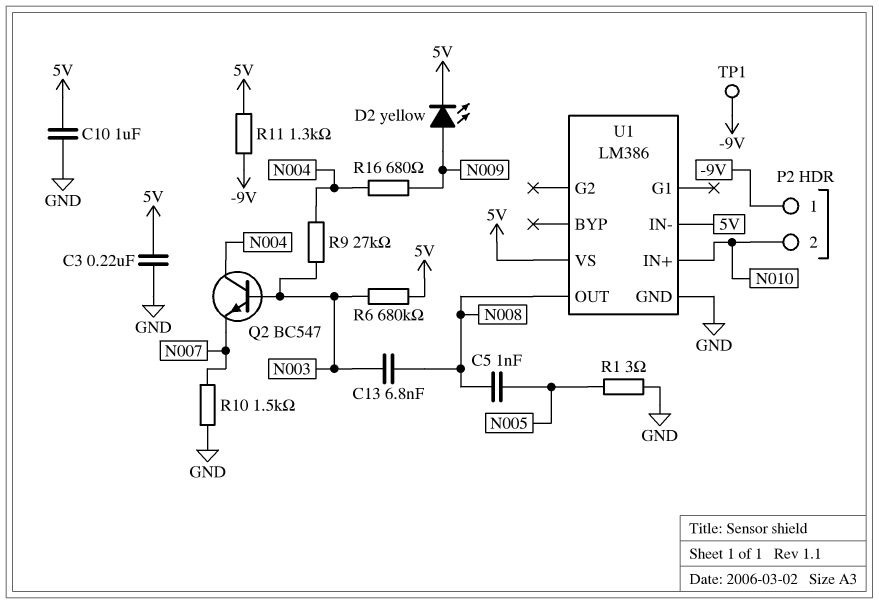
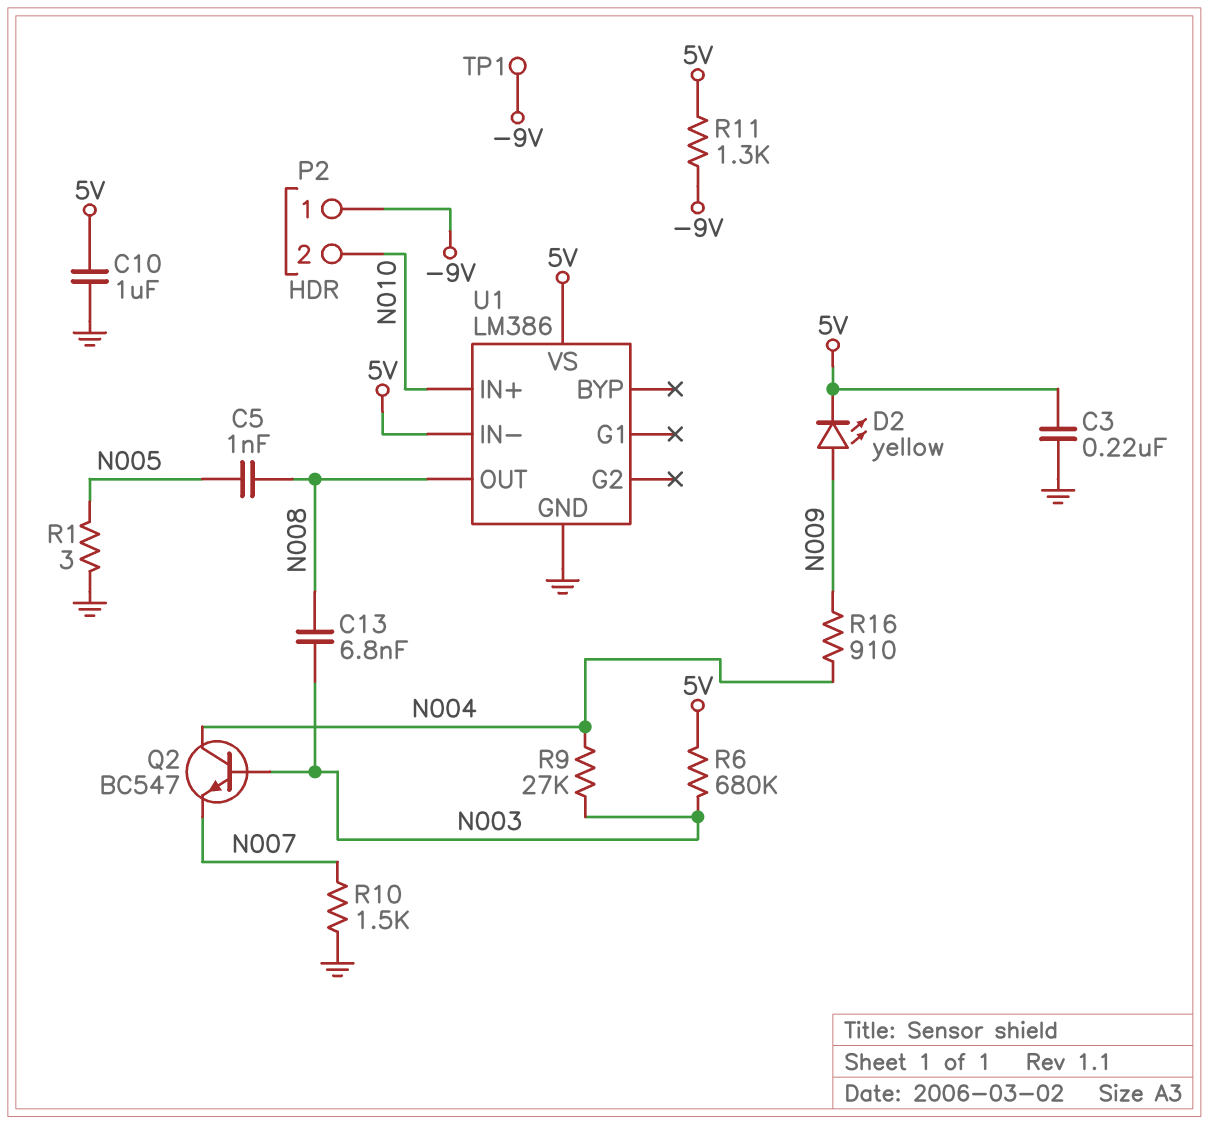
R16: 680 (N004, N009) -> 910 (N004, N009)

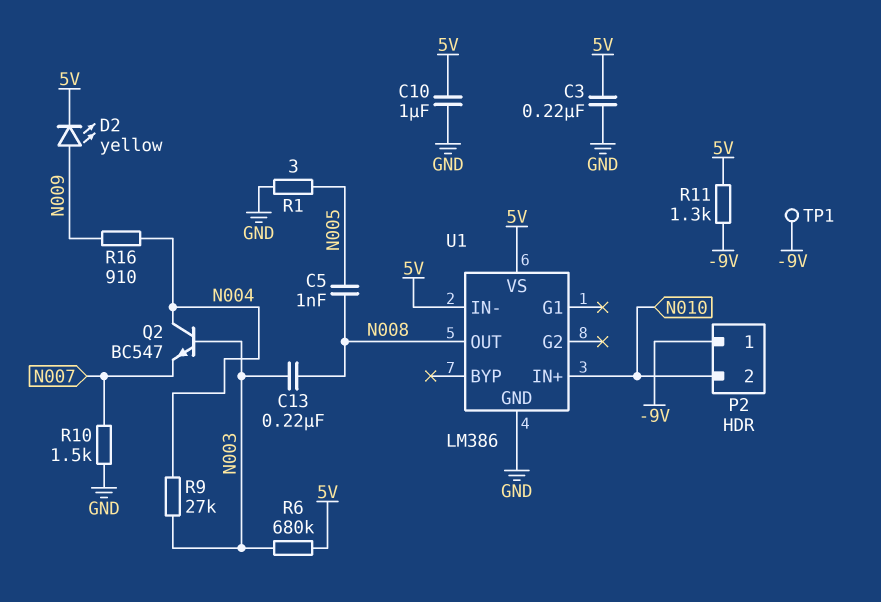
C13: 6.8nF (N003, N008) -> 220nF (N003, N008)

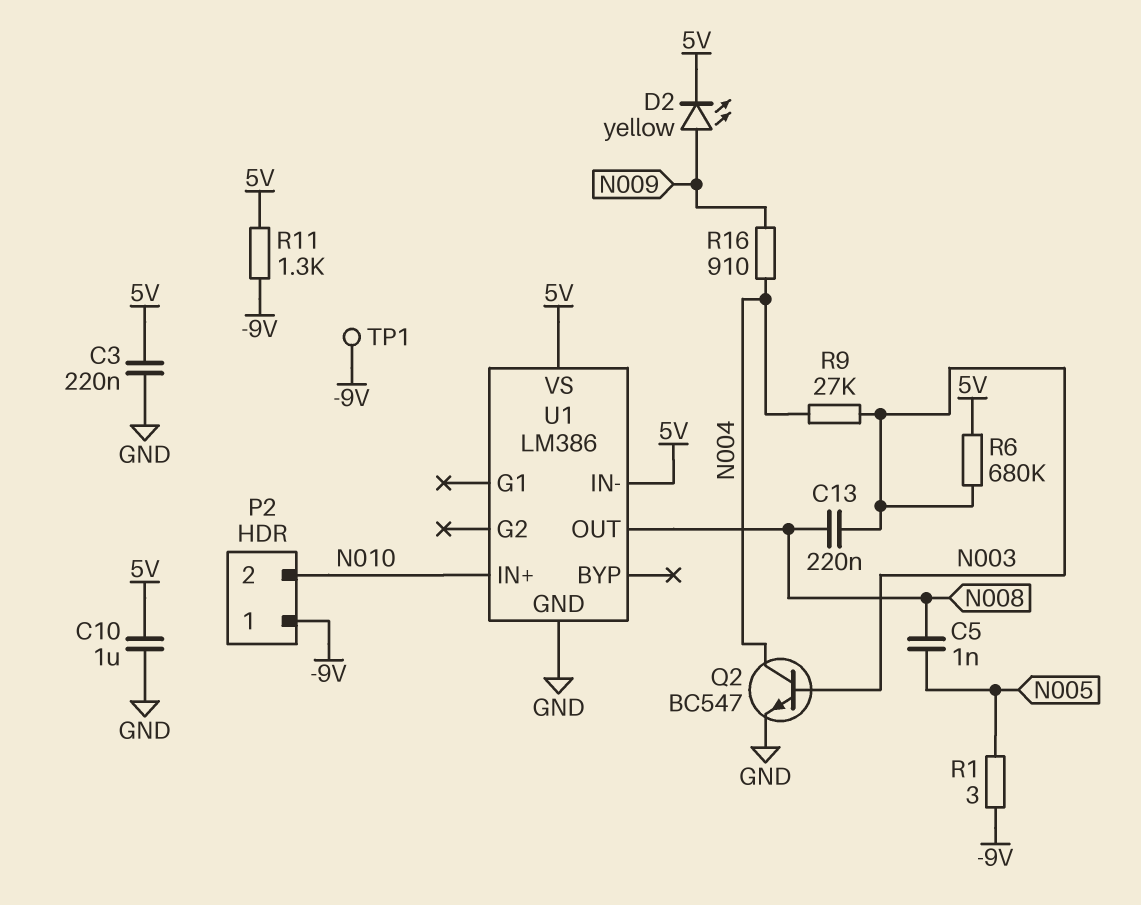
Q2: NPN BC547 (B N003, C N004, E N007) -> NPN BC547 (B N003, C N004, E GND)
R1: 3 (GND, N005) -> 3 (-9V, N005)
R10: 1.5k (GND, N007) -> none

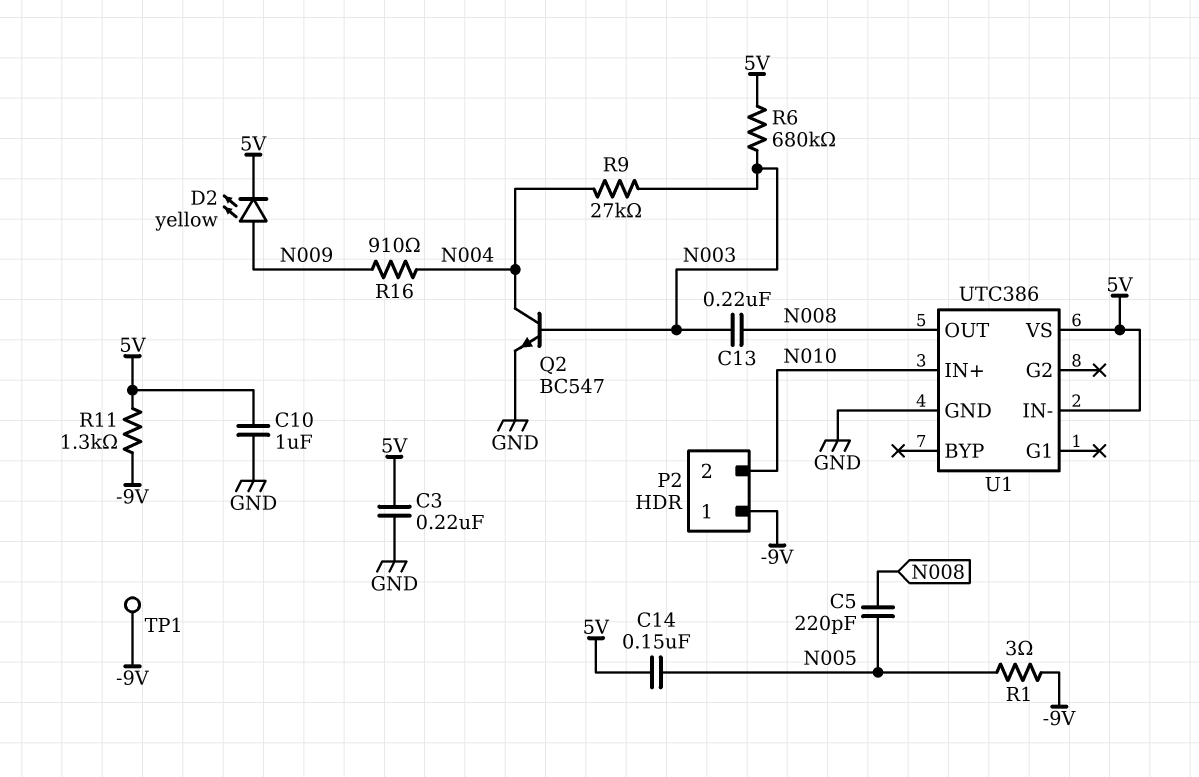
C5: 1nF (N005, N008) -> 220pF (N005, N008)
C14: none -> 150nF (5V, N005)
U1: LM386 -> UTC386

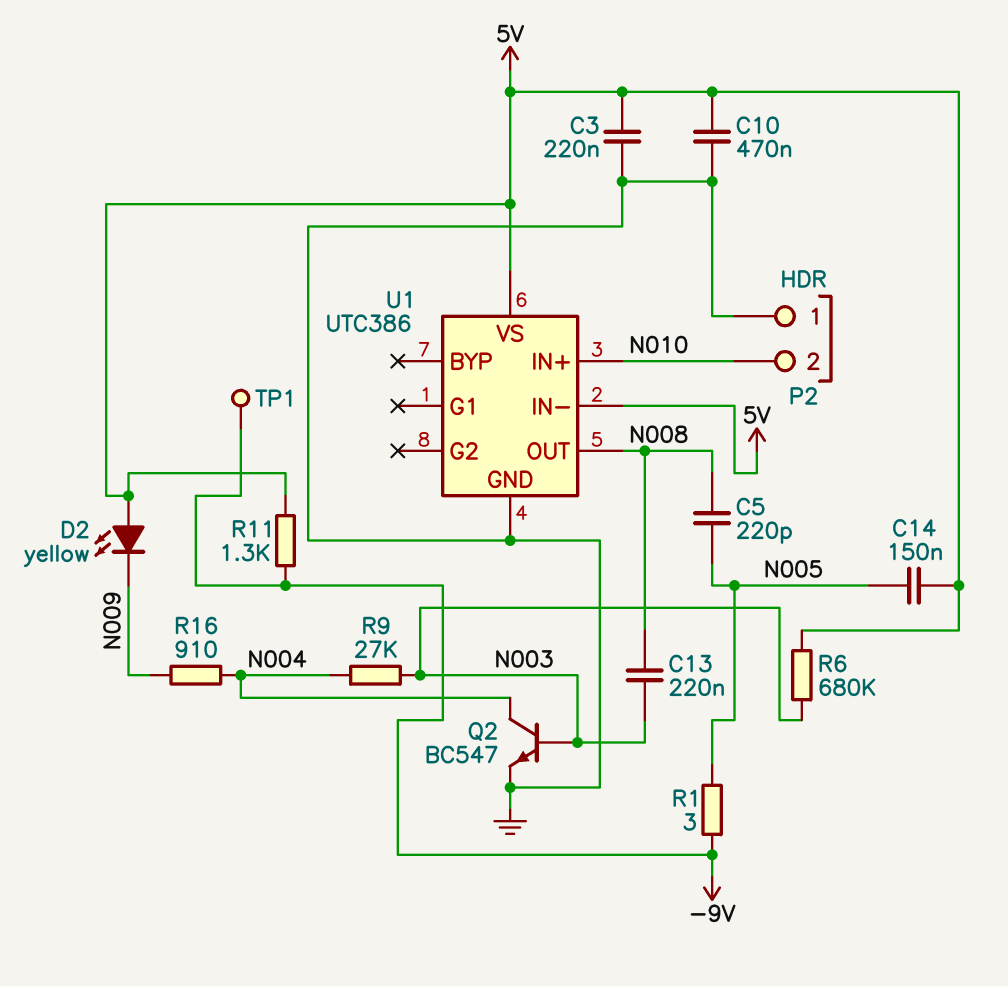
C10: 1uF (5V, GND) -> 470nF (5V, GND)
D2: LED yellow (A N009, K 5V) -> LED yellow (A 5V, K N009)
P2 pin 1: -9V -> GND

